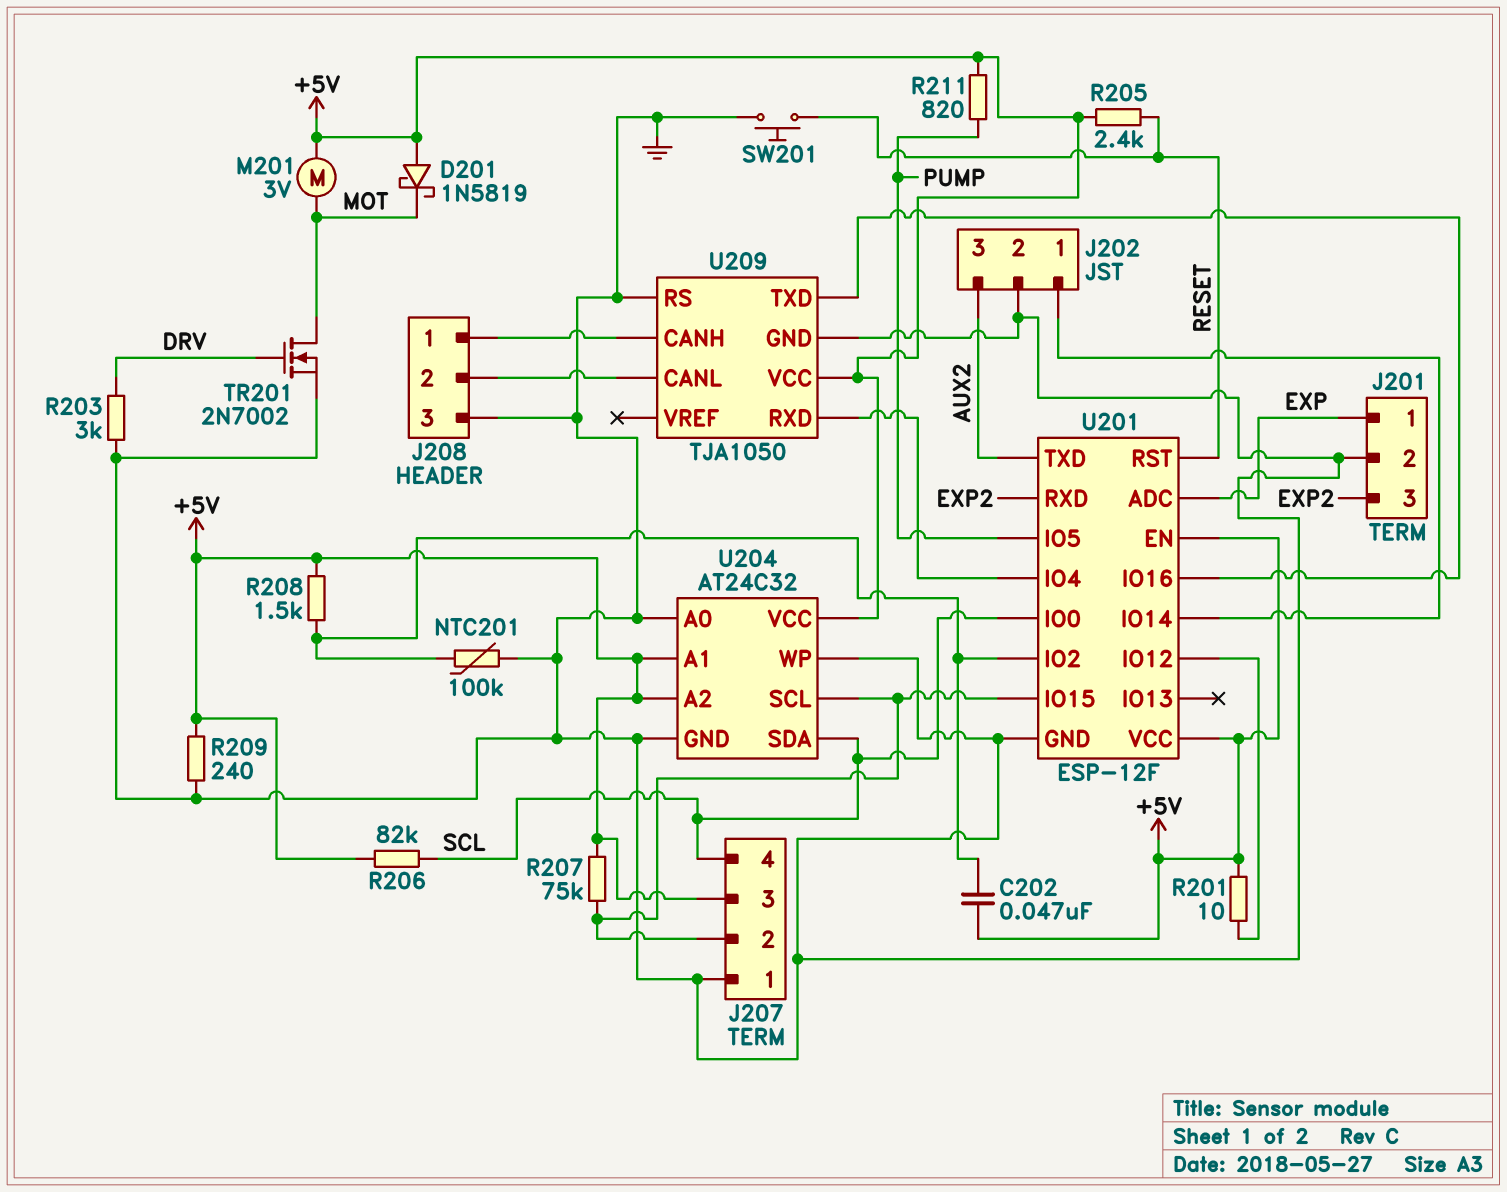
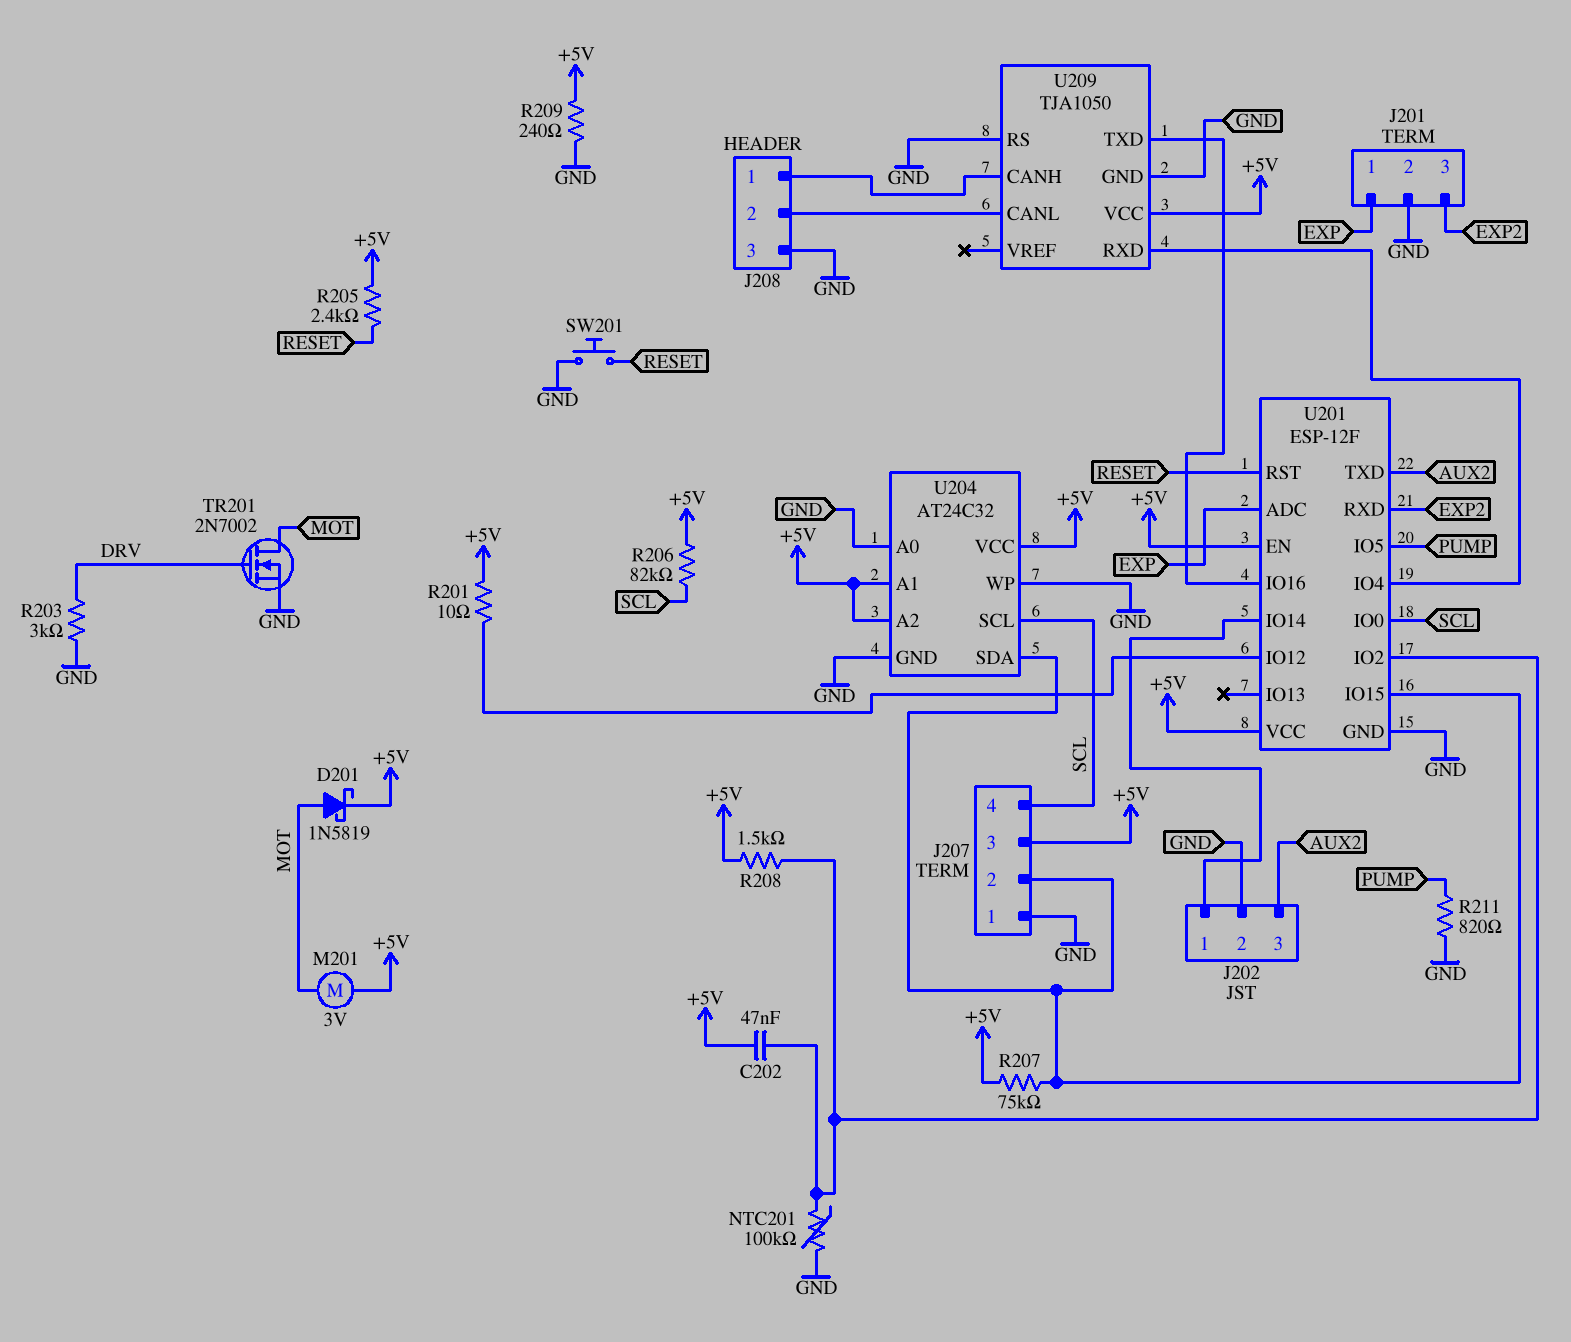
D201: schottky 1N5819 (A +5V, K MOT) -> schottky 1N5819 (A MOT, K +5V)
R211: 820 (+5V, PUMP) -> 820 (GND, PUMP)
U204 pin SCL: J207/2 -> SCL
U204 pin SDA: SCL -> J207/2

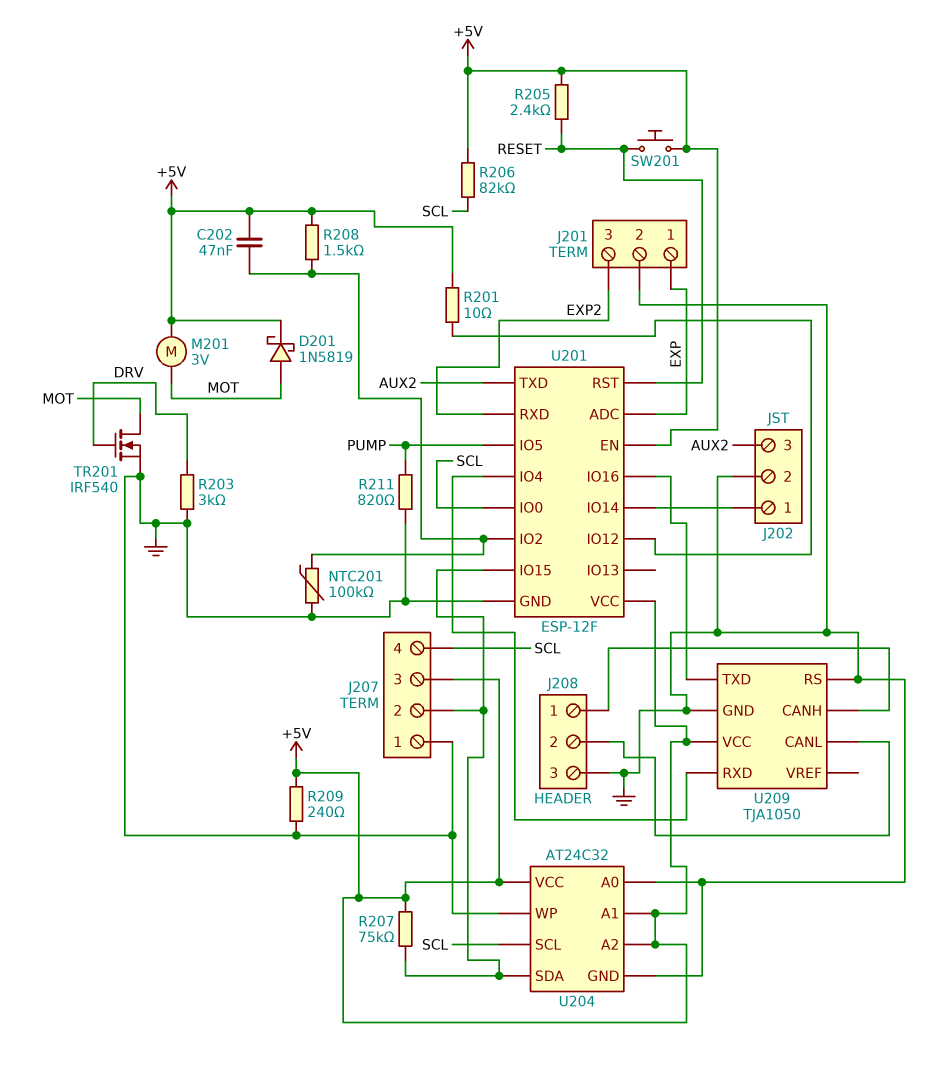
SW201: button (GND, RESET) -> button (+5V, RESET)
TR201: NMOS 2N7002 (G DRV, D MOT, S GND) -> NMOS IRF540 (G DRV, D MOT, S GND)

